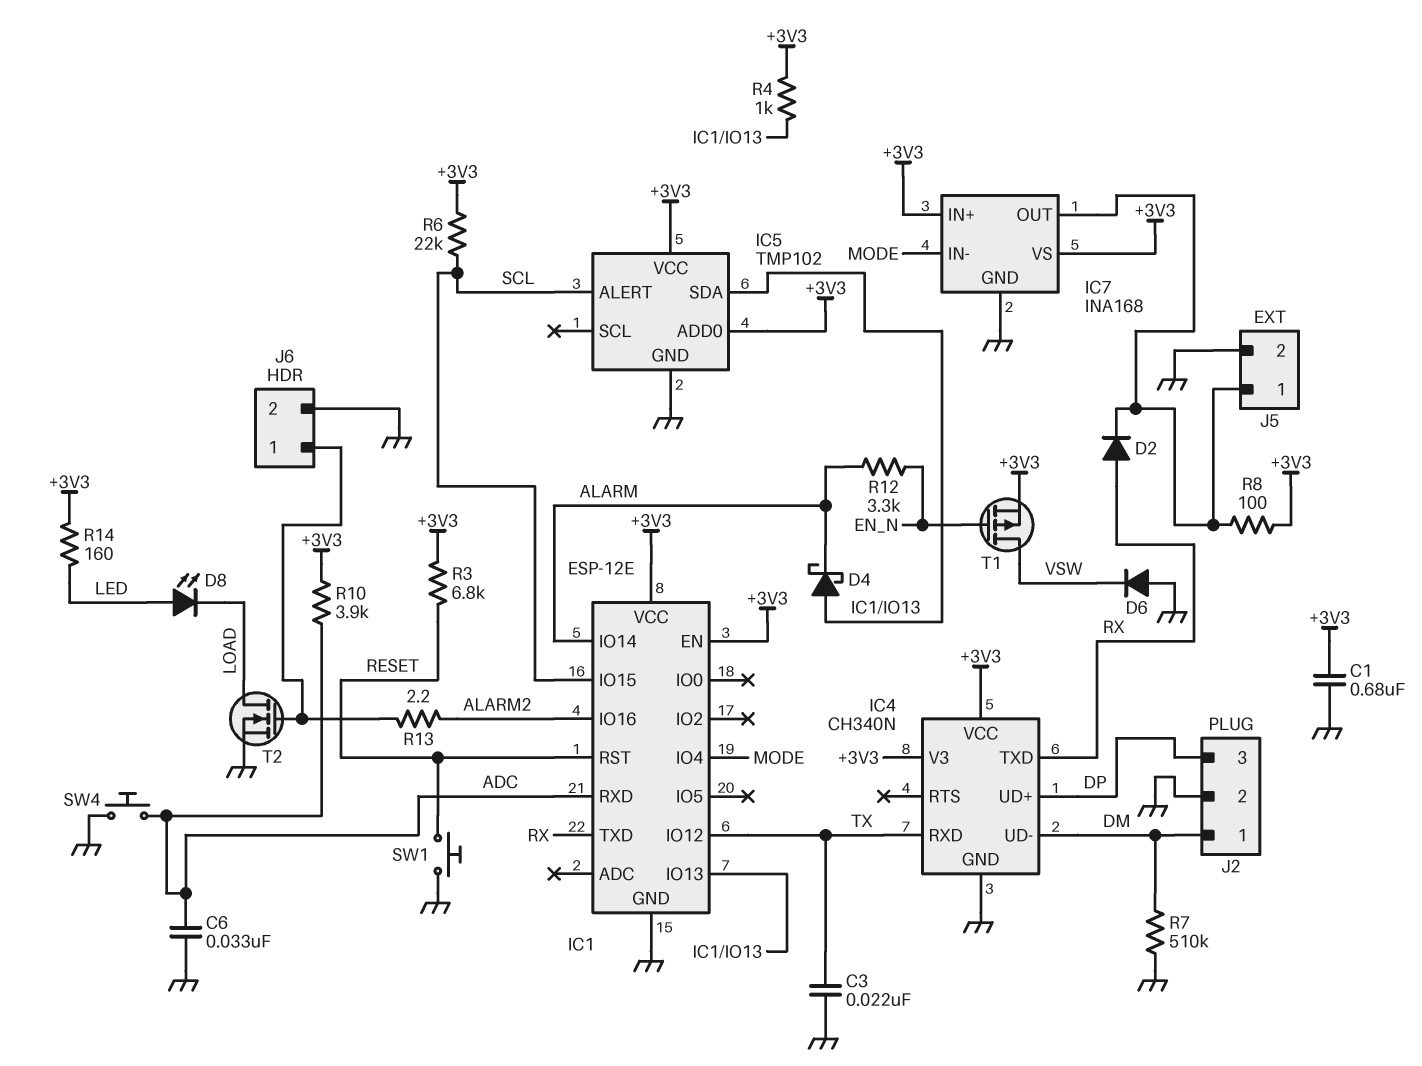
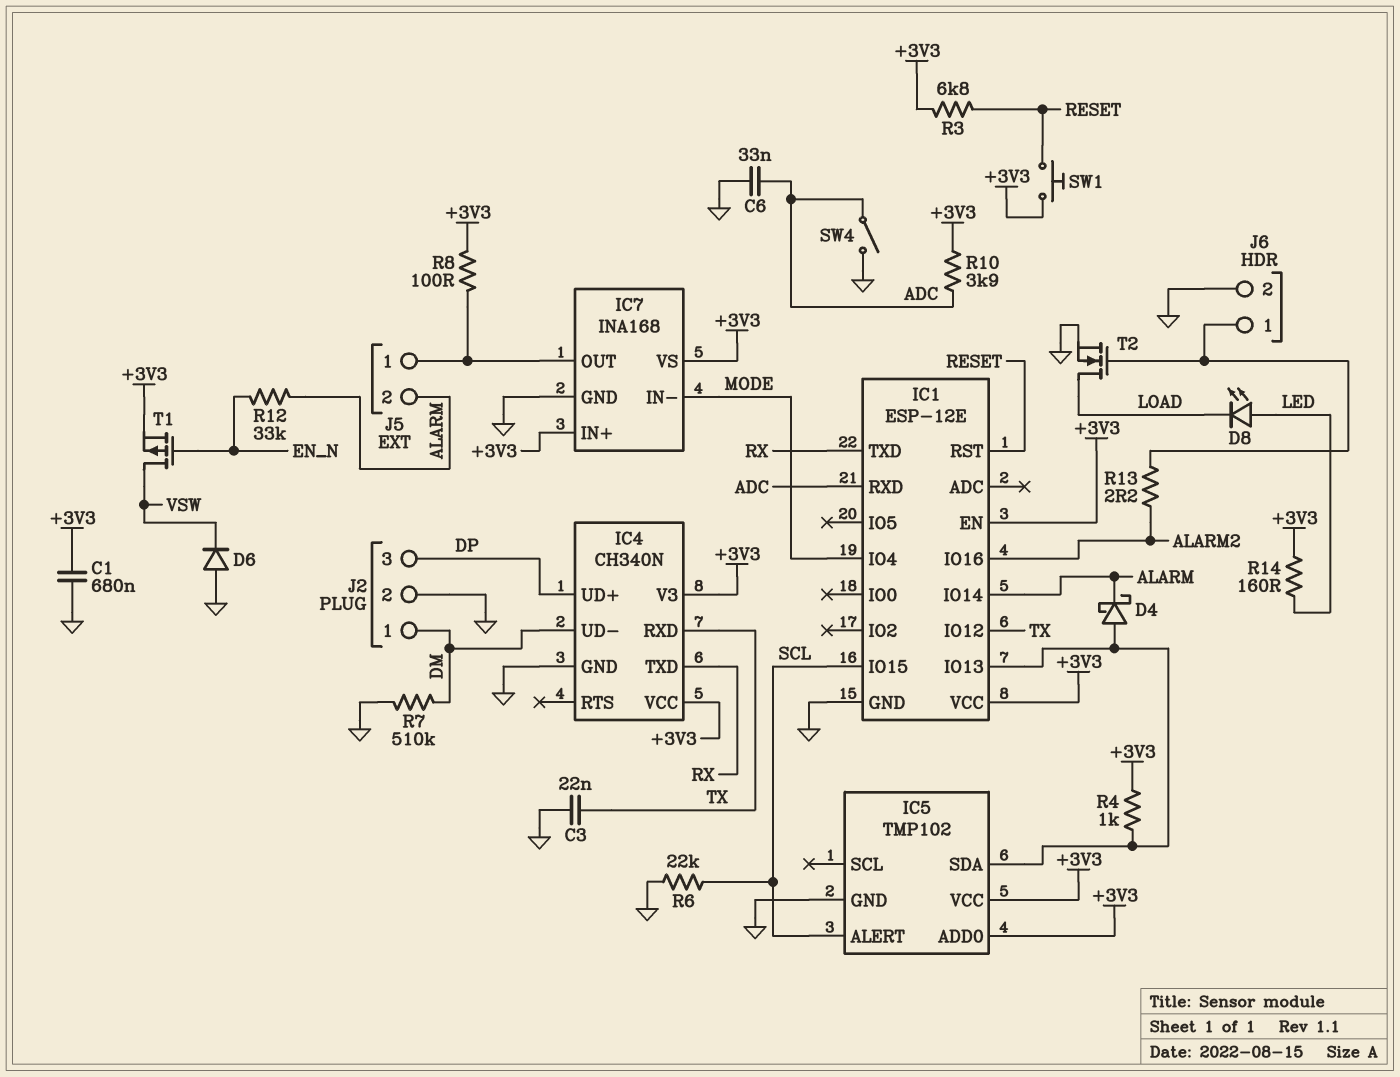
D2: diode (A RX, K IC7/OUT) -> none
J5 pin 2: GND -> ALARM
R6: 22k (+3V3, SCL) -> 22k (GND, SCL)
R12: 3.3k (ALARM, EN_N) -> 33k (ALARM, EN_N)
SW1: button (GND, RESET) -> button (+3V3, RESET)
SW4: button (ADC, GND) -> switch (ADC, GND)

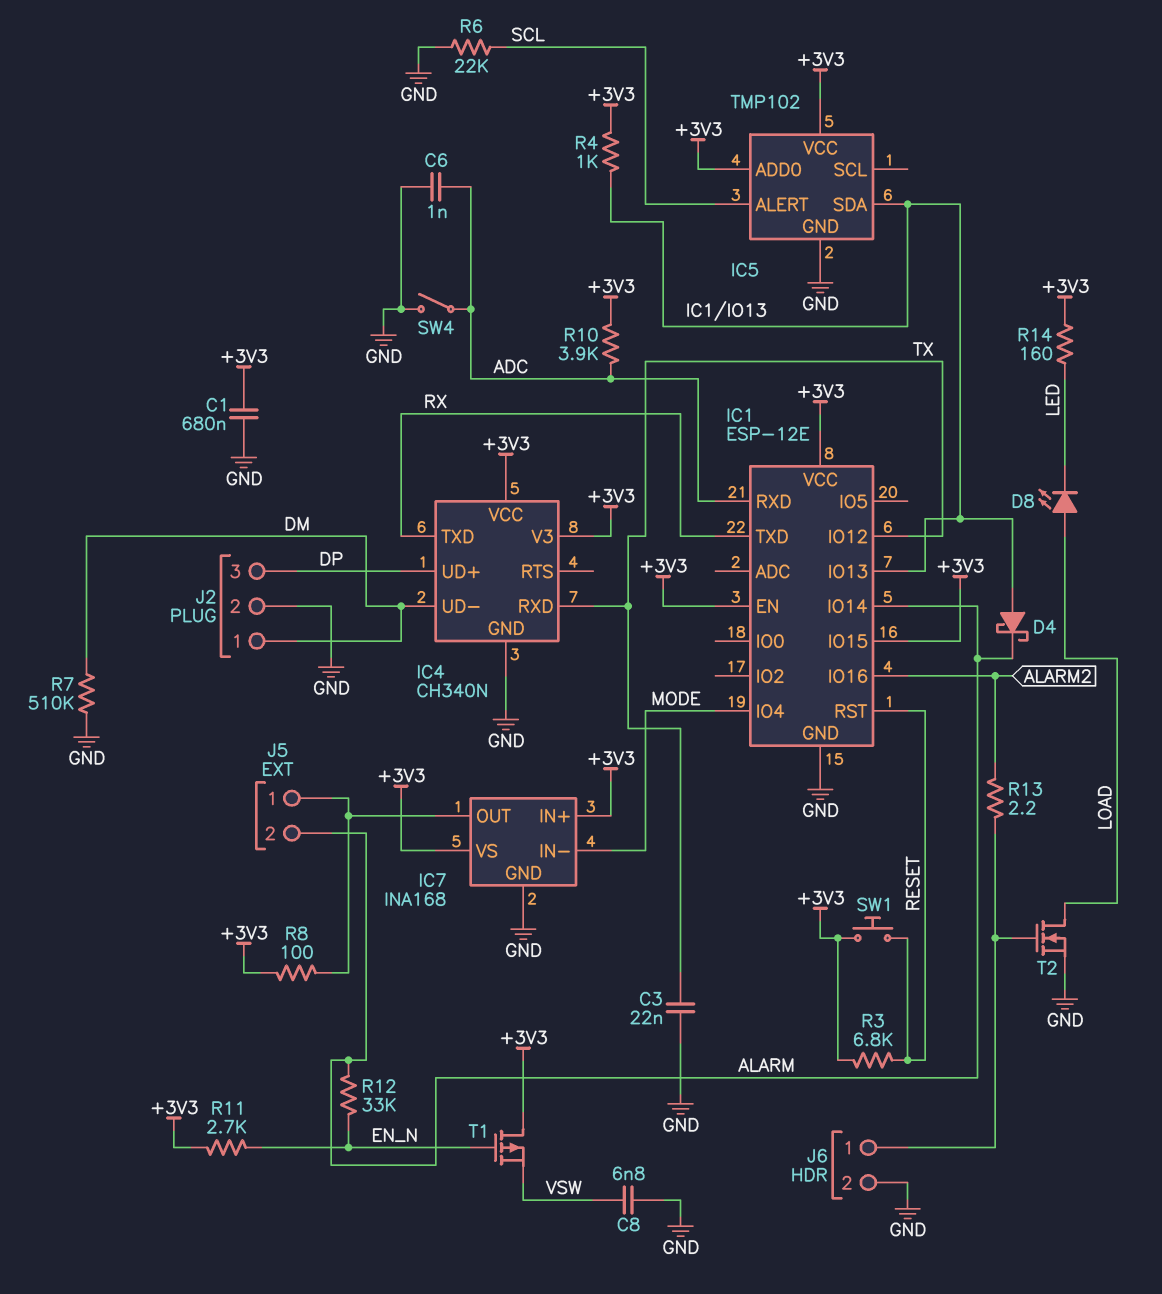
C6: 33nF (ADC, GND) -> 1nF (ADC, GND)
C8: none -> 6.8nF (GND, VSW)
D6: diode (A GND, K VSW) -> none
D8: LED (A LED, K LOAD) -> LED (A LOAD, K LED)
IC1 pin IO15: SCL -> +3V3
R11: none -> 2.7k (+3V3, EN_N)
T1: PMOS (G EN_N, D VSW, S +3V3) -> PMOS (G EN_N, D +3V3, S VSW)

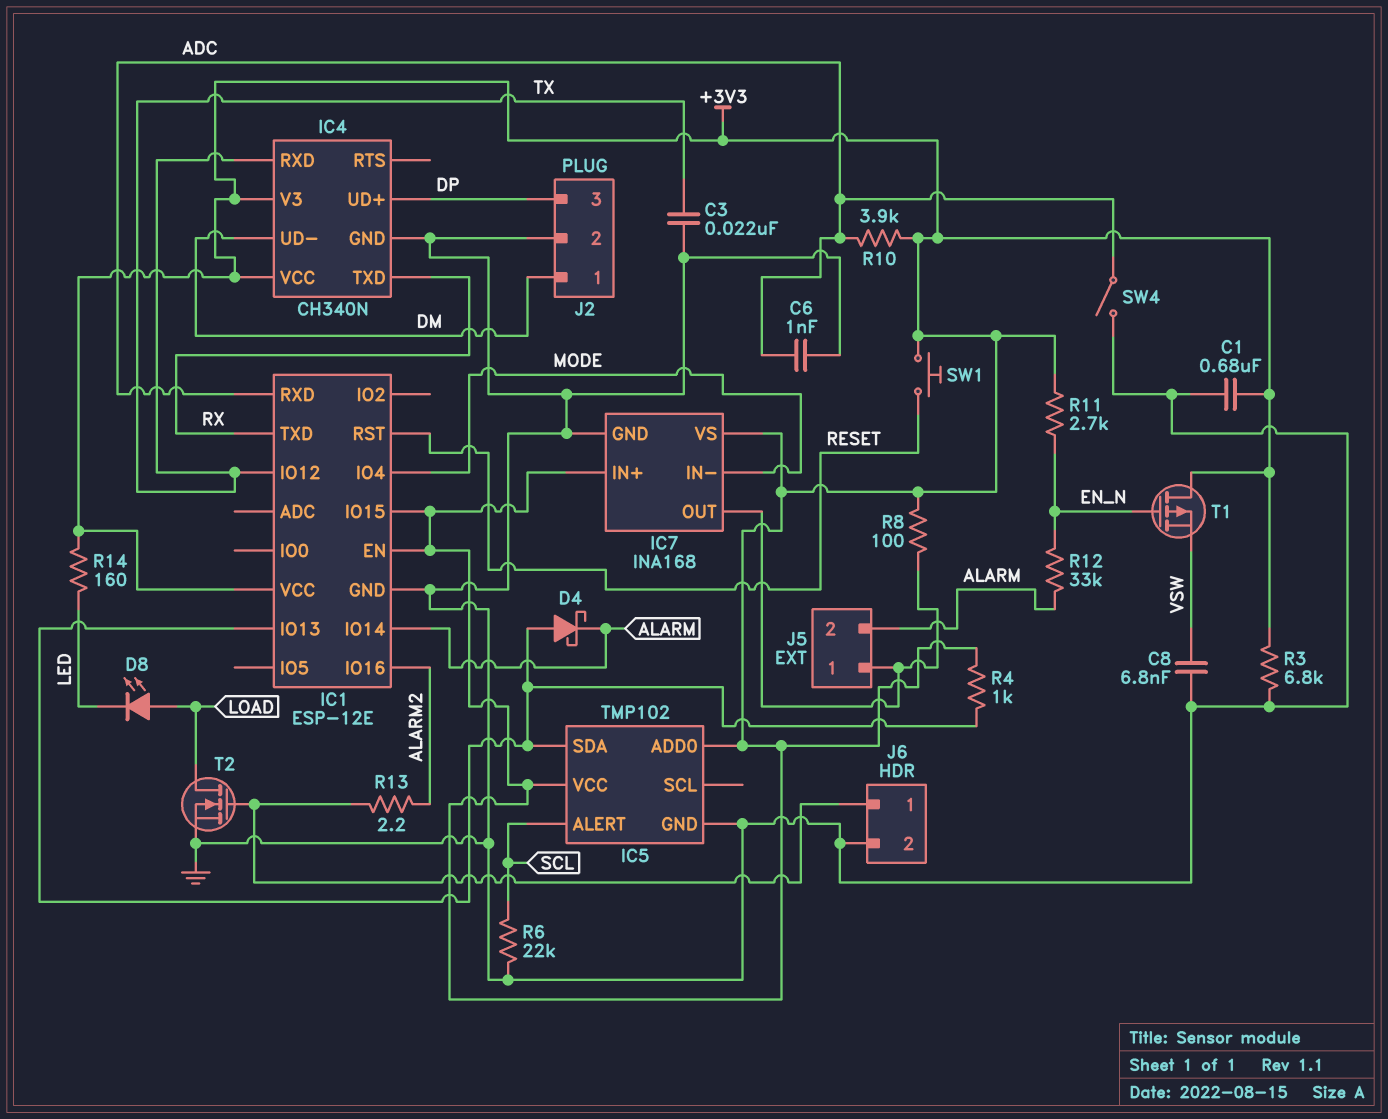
R3: 6.8k (+3V3, RESET) -> 6.8k (+3V3, GND)
R7: 510k (DM, GND) -> none

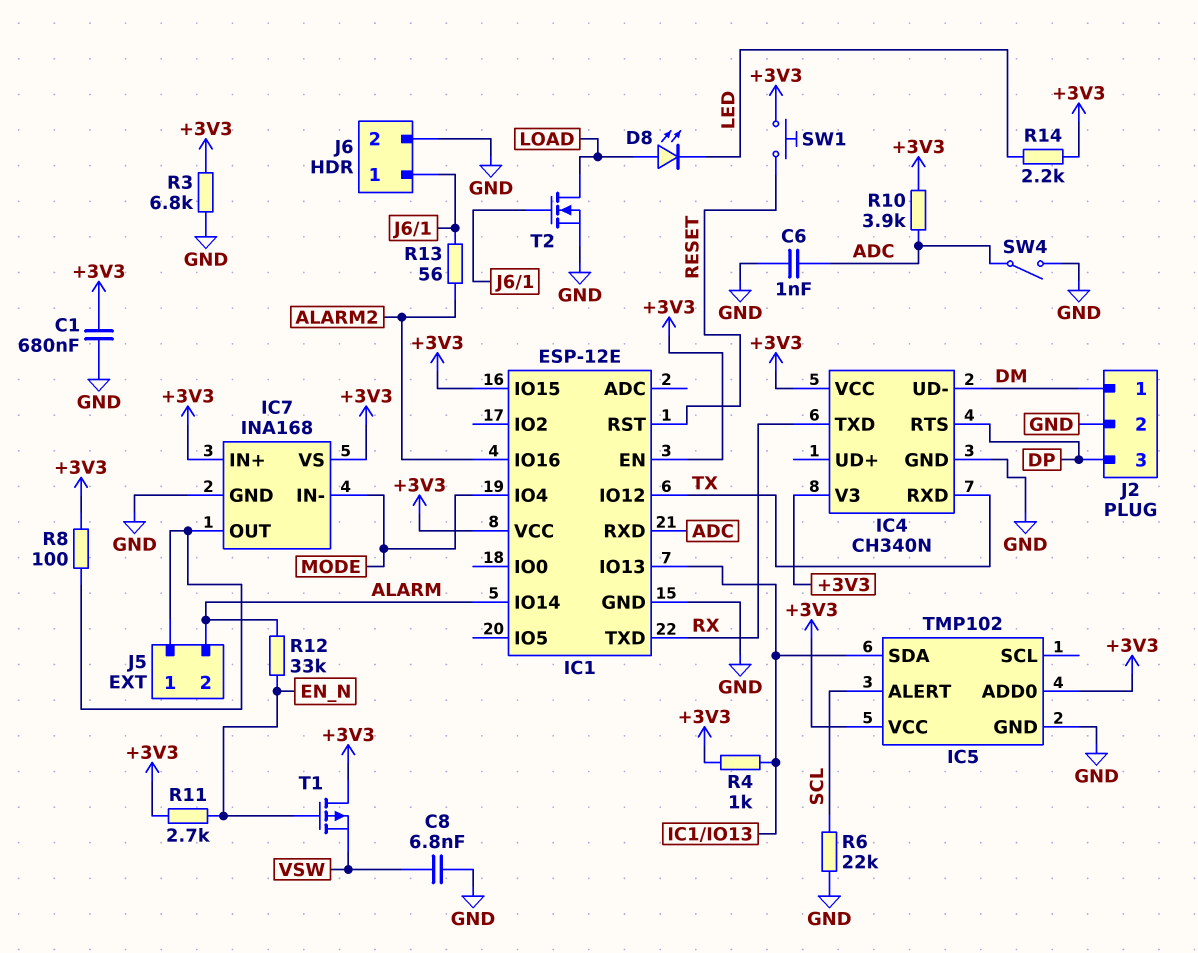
C3: 22nF (GND, TX) -> none
D4: schottky (A IC1/IO13, K ALARM) -> none
IC4 pin RTS: none -> DP
IC4 pin UD+: DP -> none
R13: 2.2 (ALARM2, J6/1) -> 56 (ALARM2, J6/1)
R14: 160 (+3V3, LED) -> 2.2k (+3V3, LED)

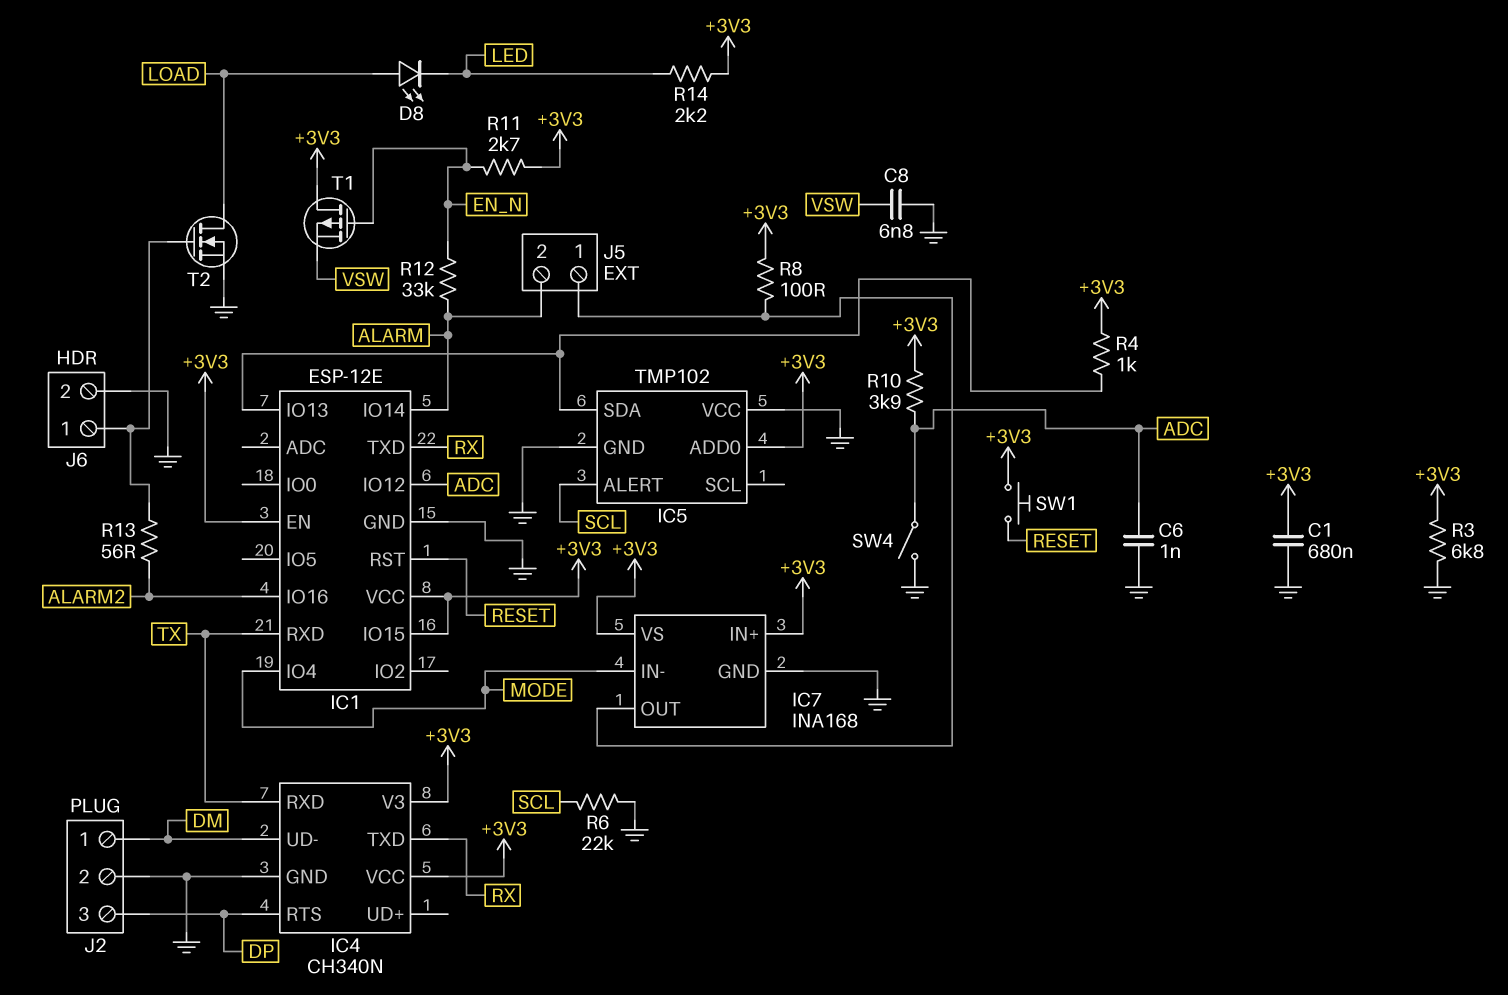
IC1 pin IO12: TX -> ADC
IC1 pin RXD: ADC -> TX
IC5 pin VCC: +3V3 -> GND

